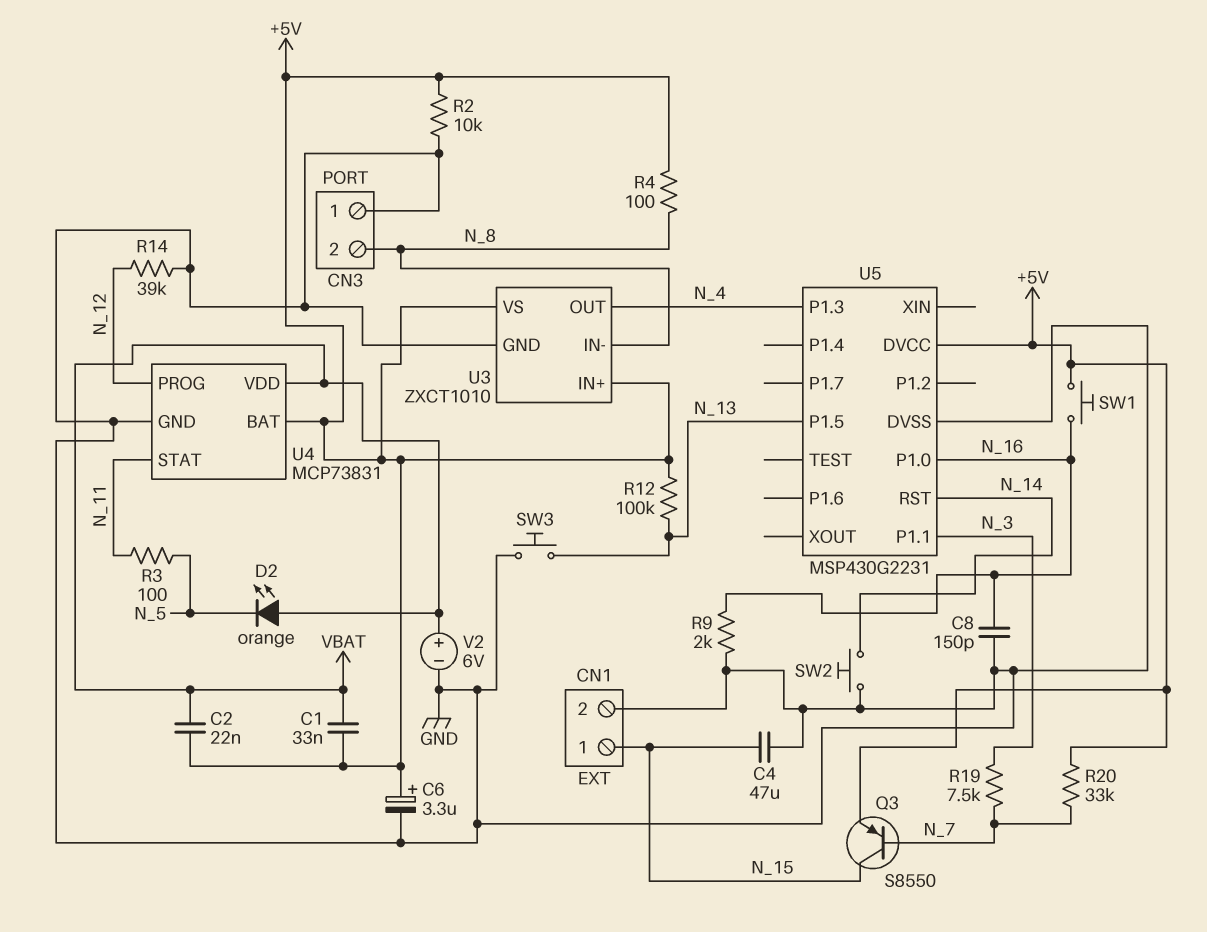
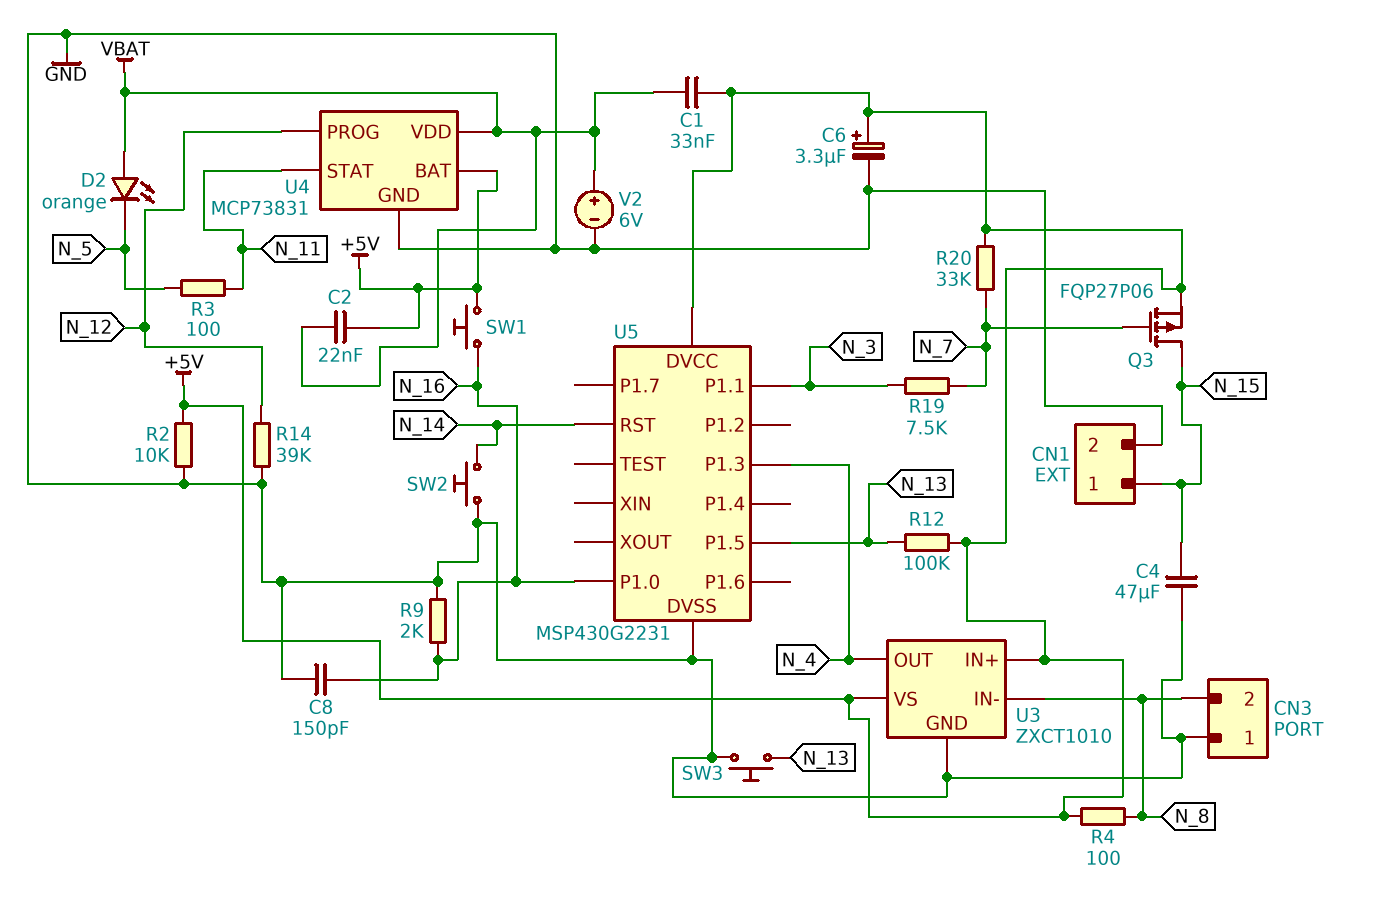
Q3: PNP S8550 (B N_7, C N_15, E +5V) -> PMOS FQP27P06 (G N_7, D N_15, S +5V)

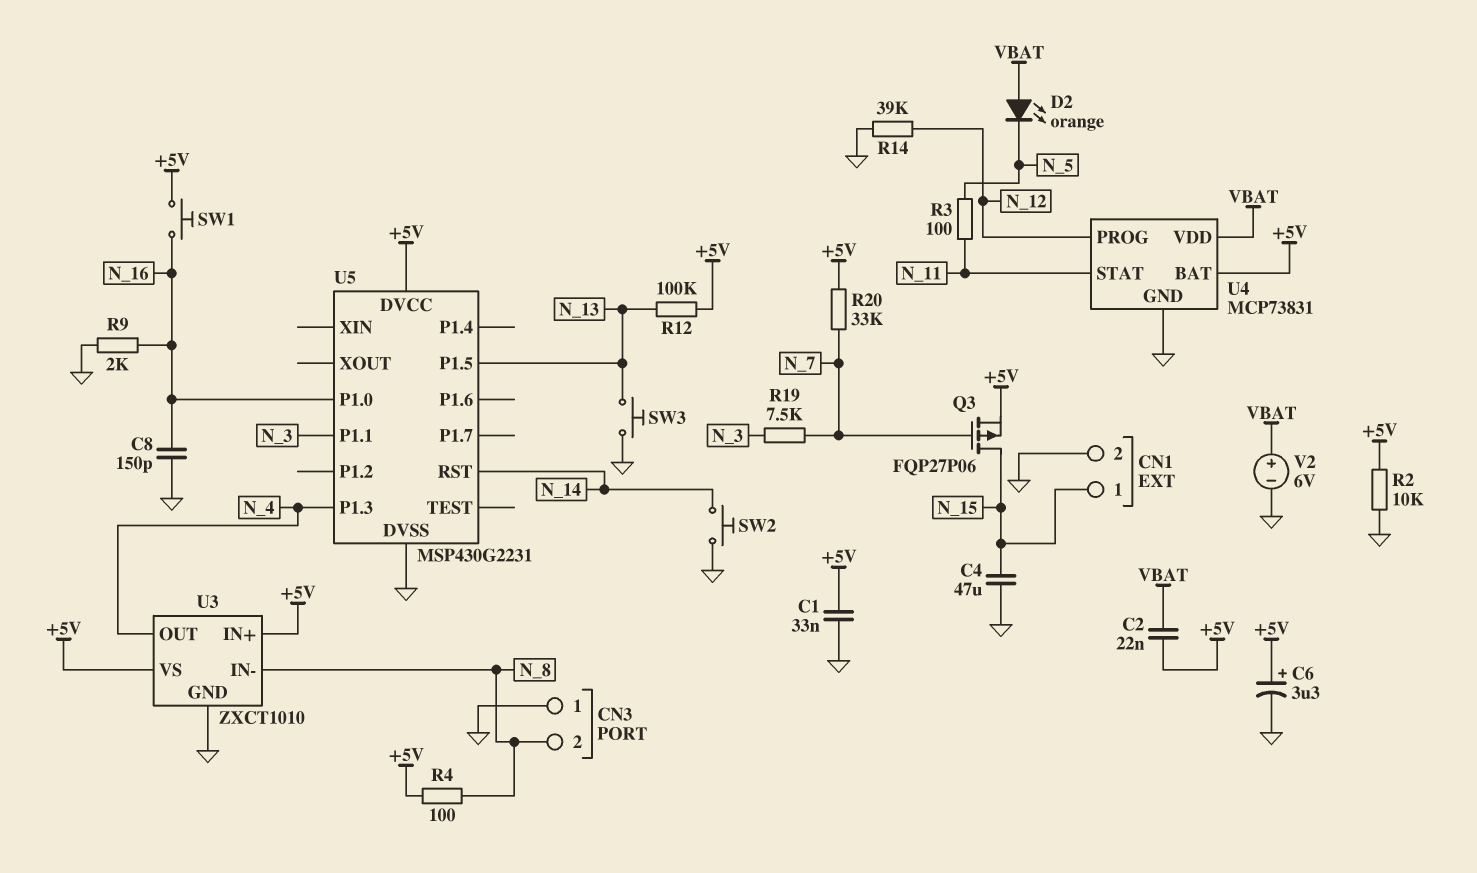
C1: 33nF (+5V, VBAT) -> 33nF (+5V, GND)

